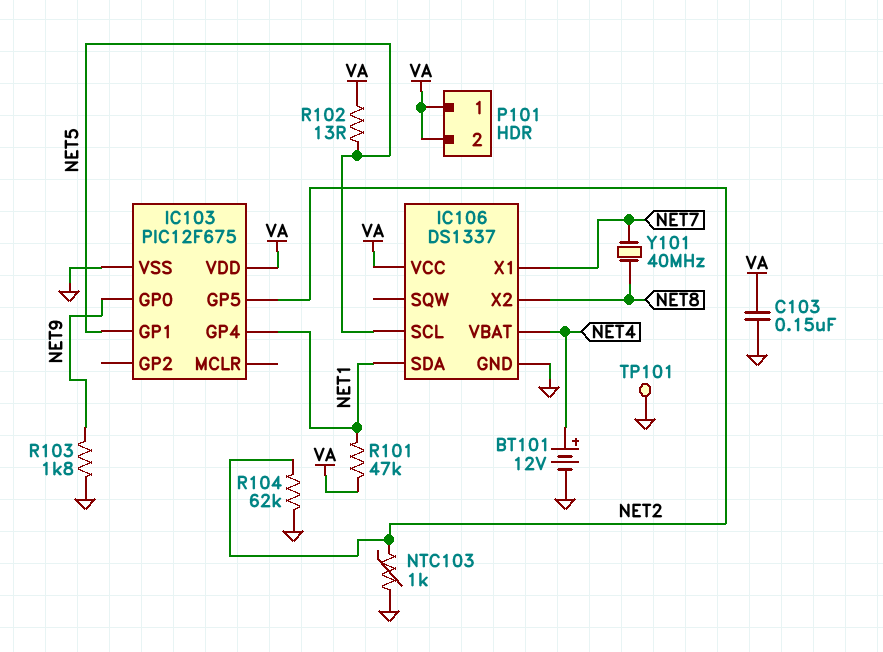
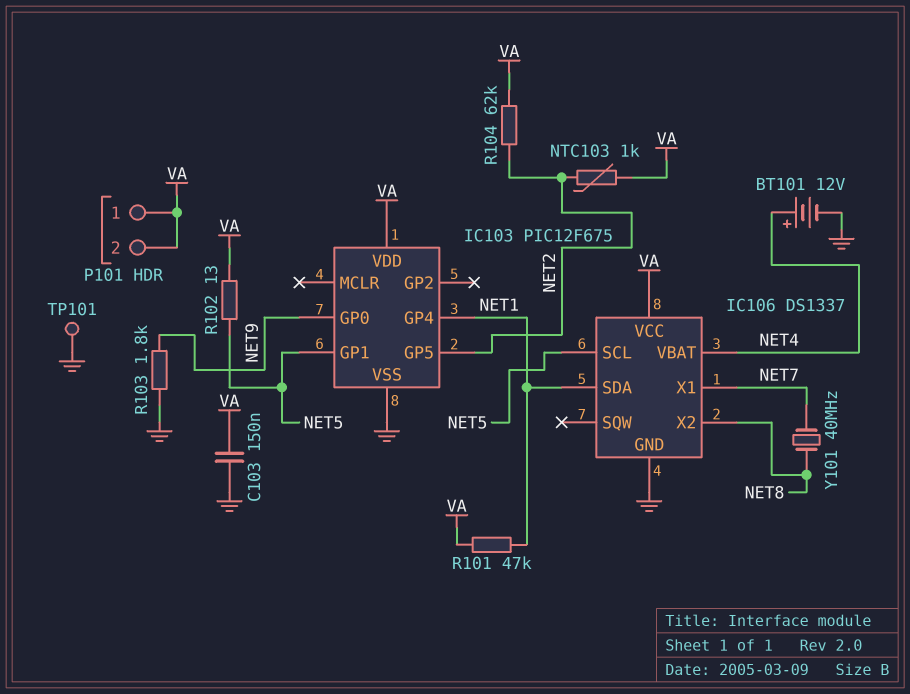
NTC103: 1k (GND, NET2) -> 1k (NET2, VA)
R104: 62k (GND, NET2) -> 62k (NET2, VA)

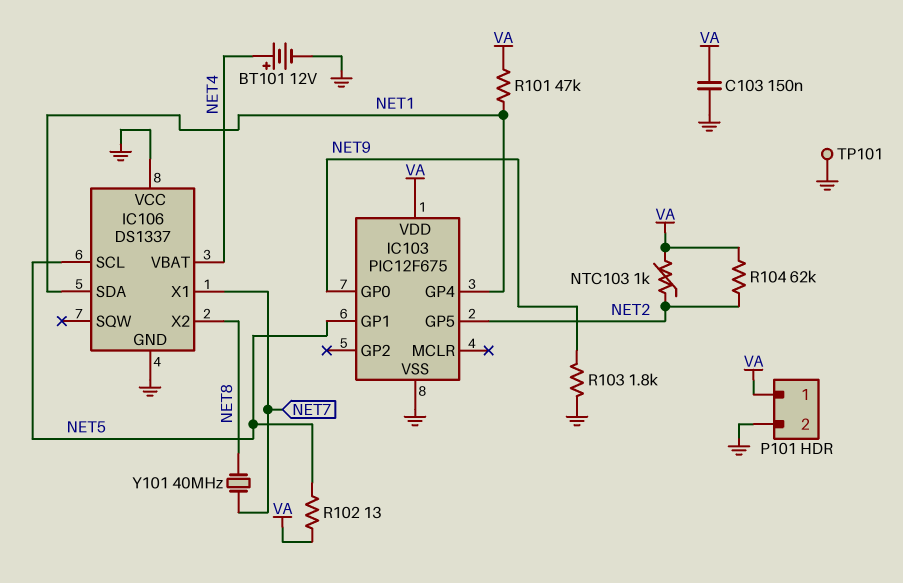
IC106 pin VCC: VA -> GND
P101 pin 2: VA -> GND

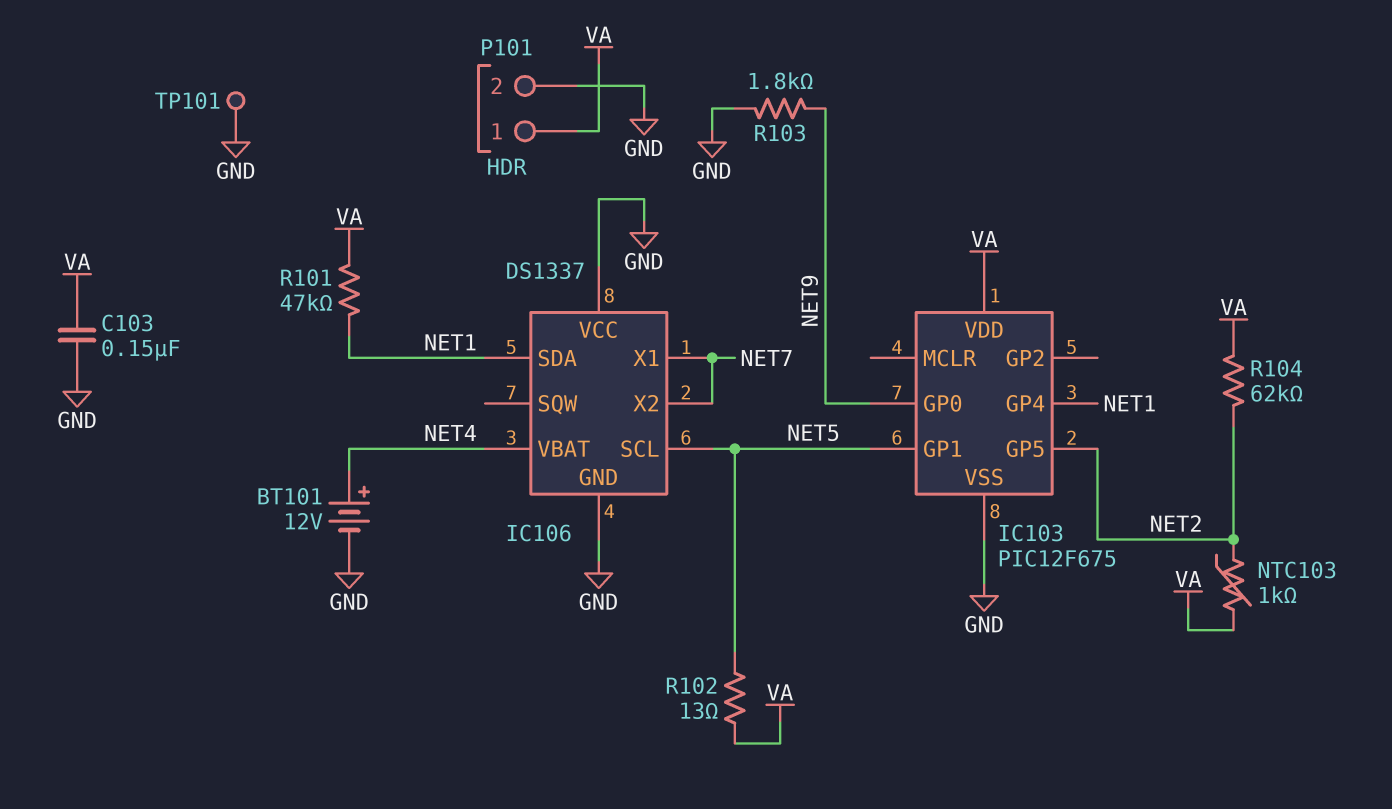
IC106 pin X2: NET8 -> NET7
Y101: 40MHz (NET7, NET8) -> none

